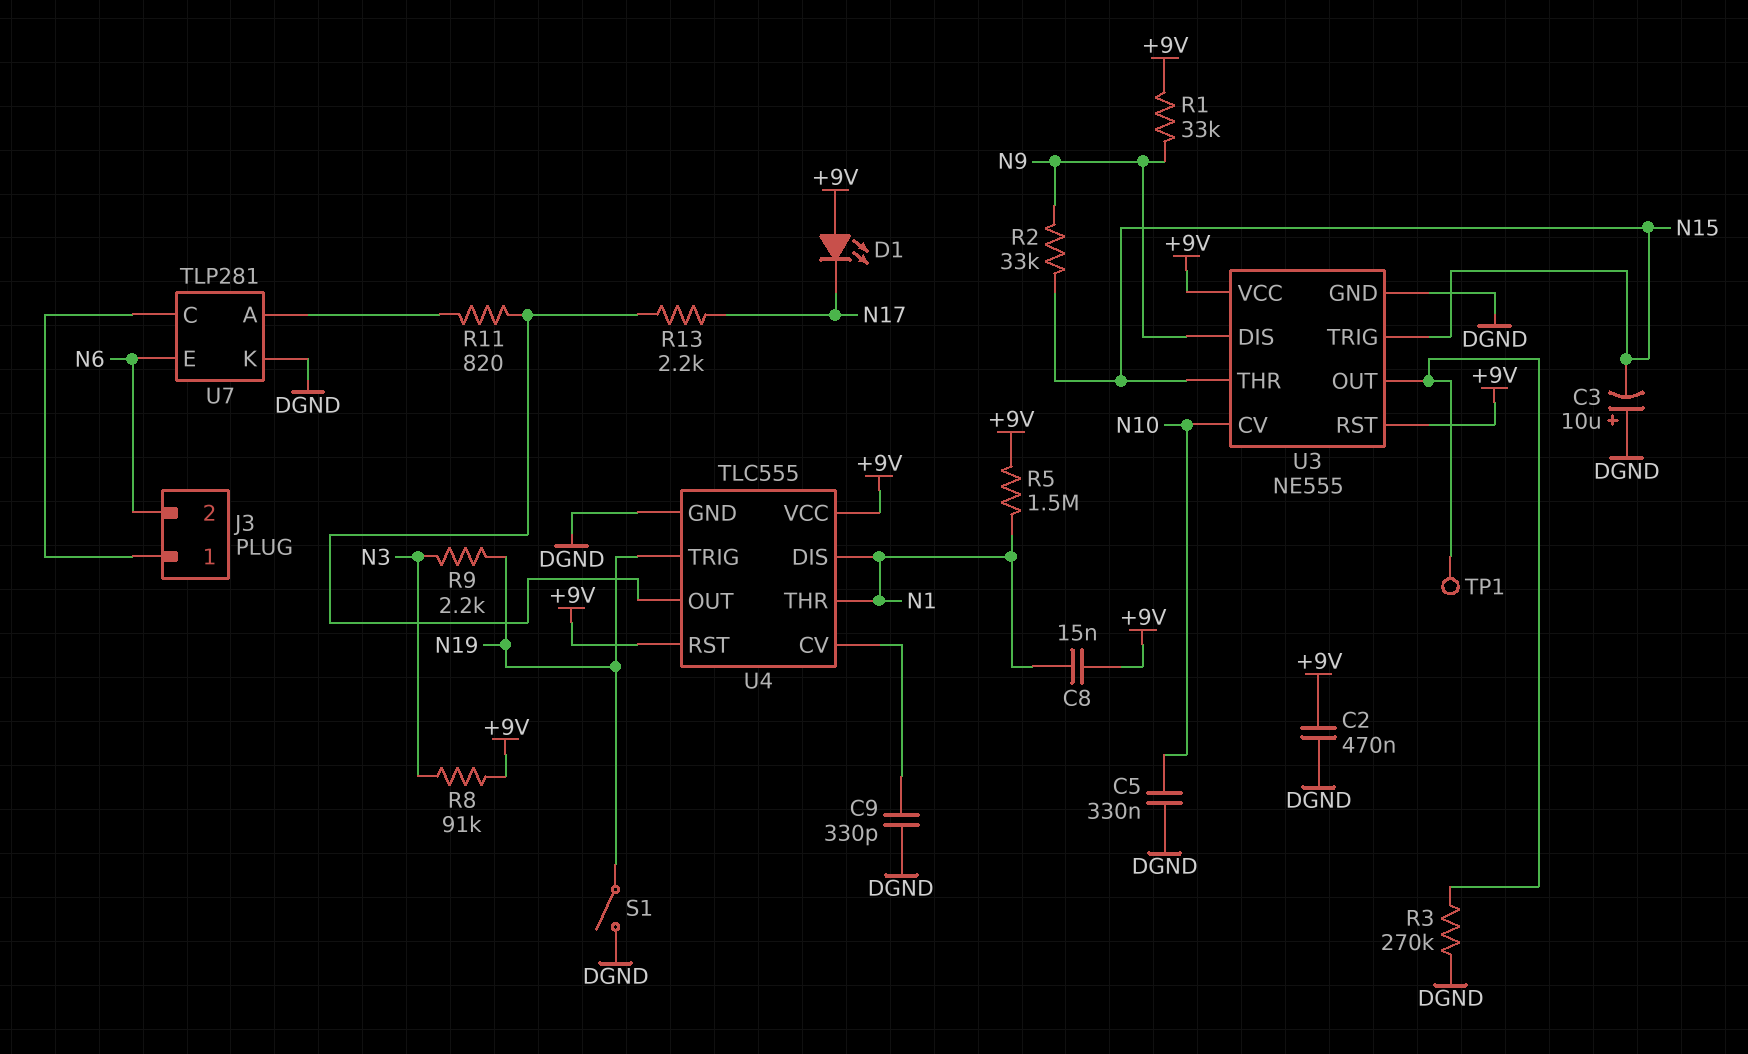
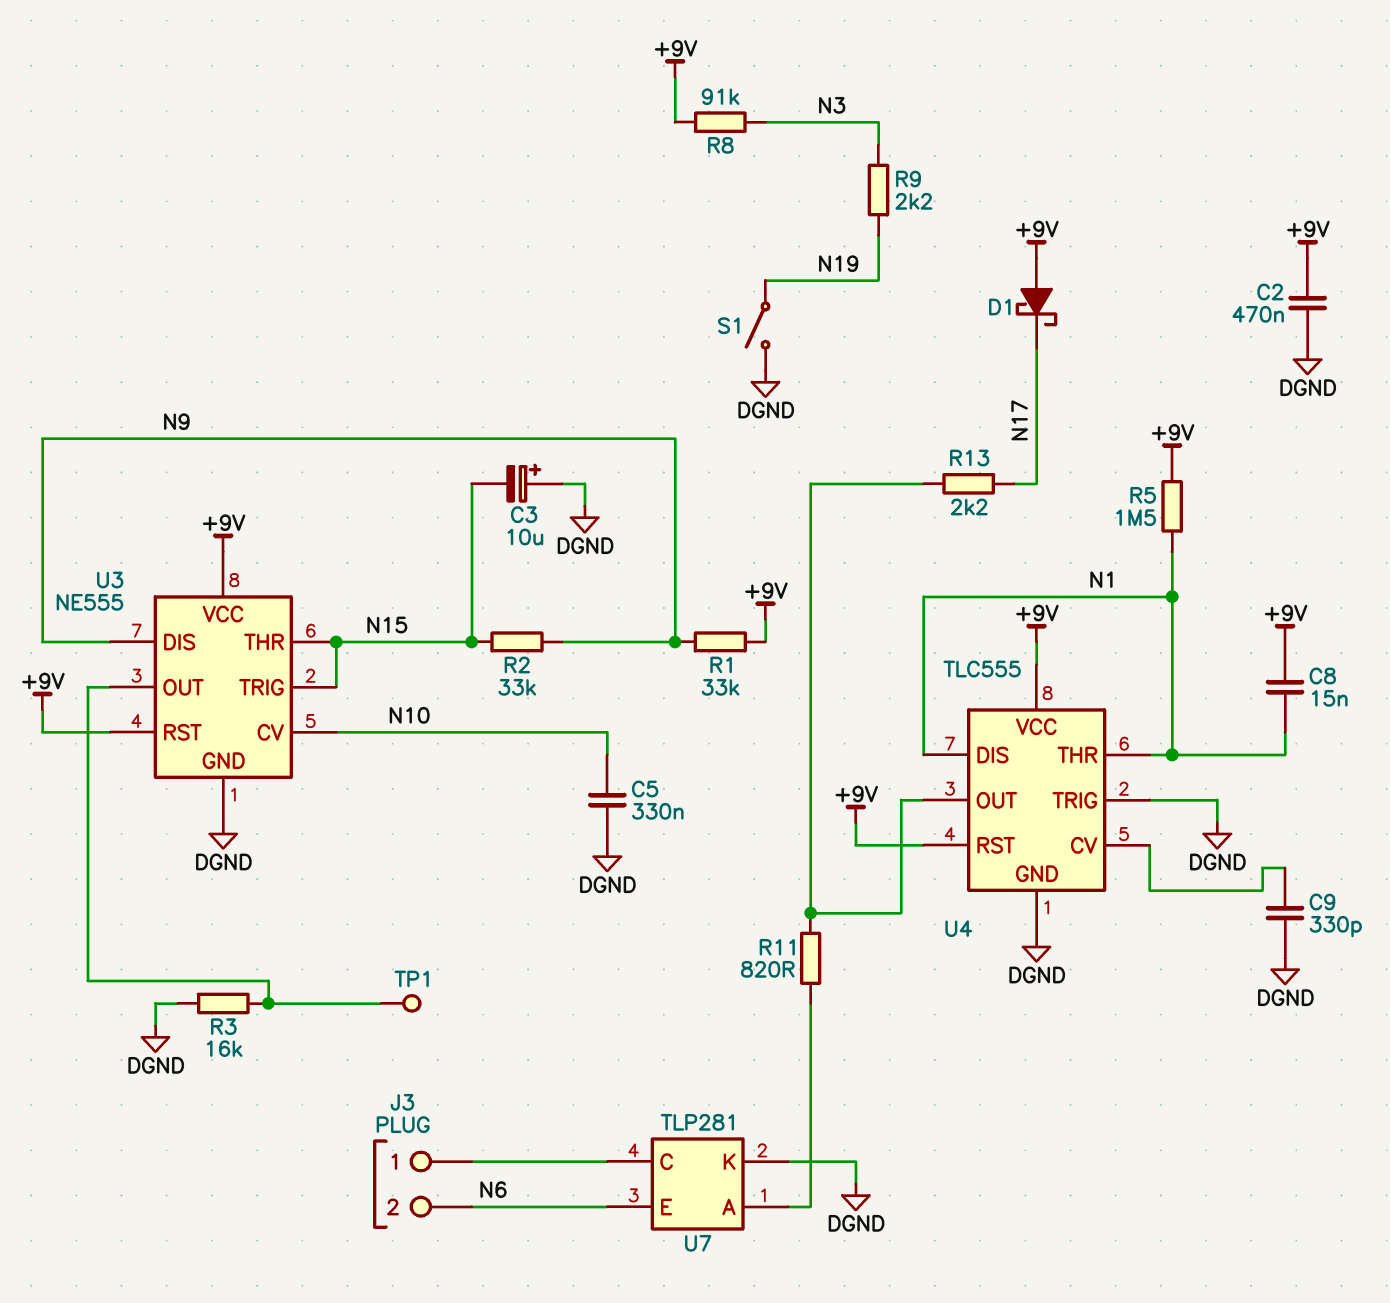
D1: LED (A +9V, K N17) -> schottky (A +9V, K N17)
R3: 270k (DGND, U3/OUT) -> 16k (DGND, U3/OUT)
U4 pin TRIG: N19 -> DGND

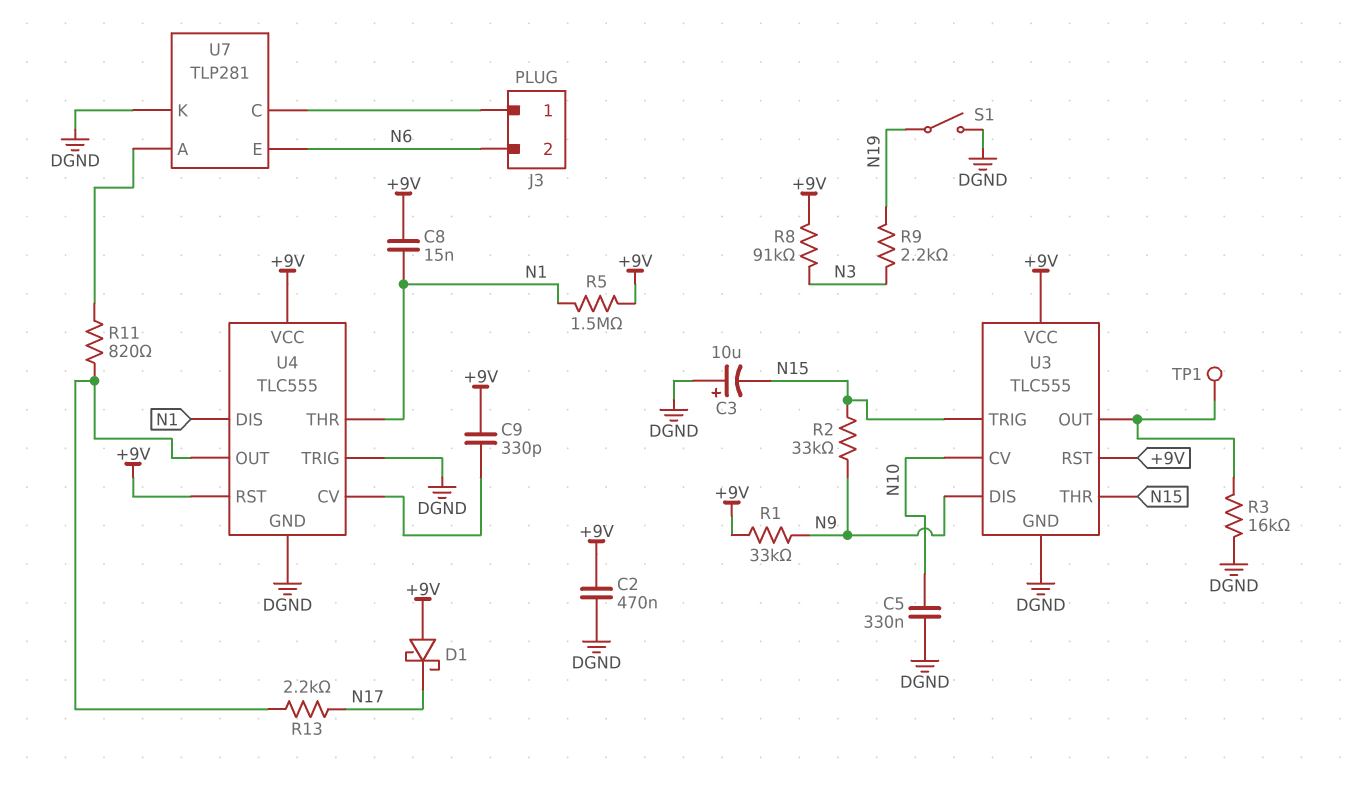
C9: 330pF (DGND, U4/CV) -> 330pF (+9V, U4/CV)
U3: NE555 -> TLC555

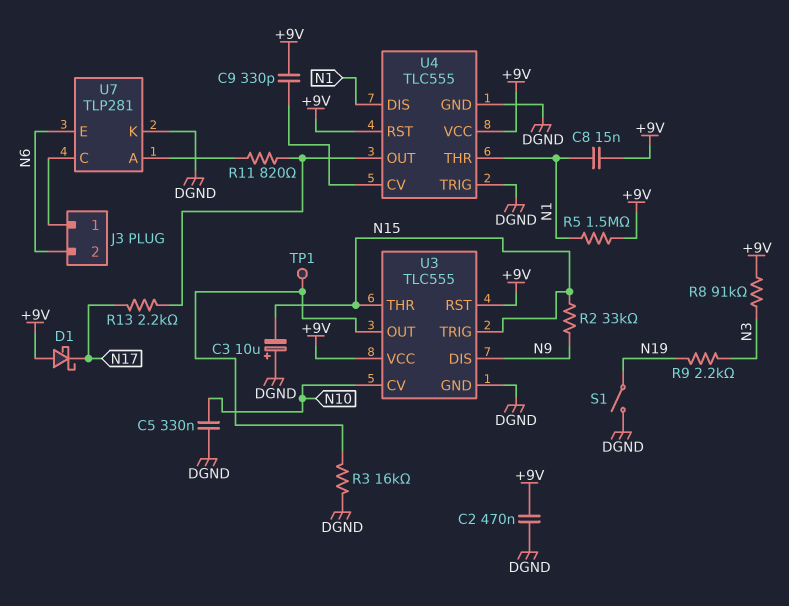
R1: 33k (+9V, N9) -> none

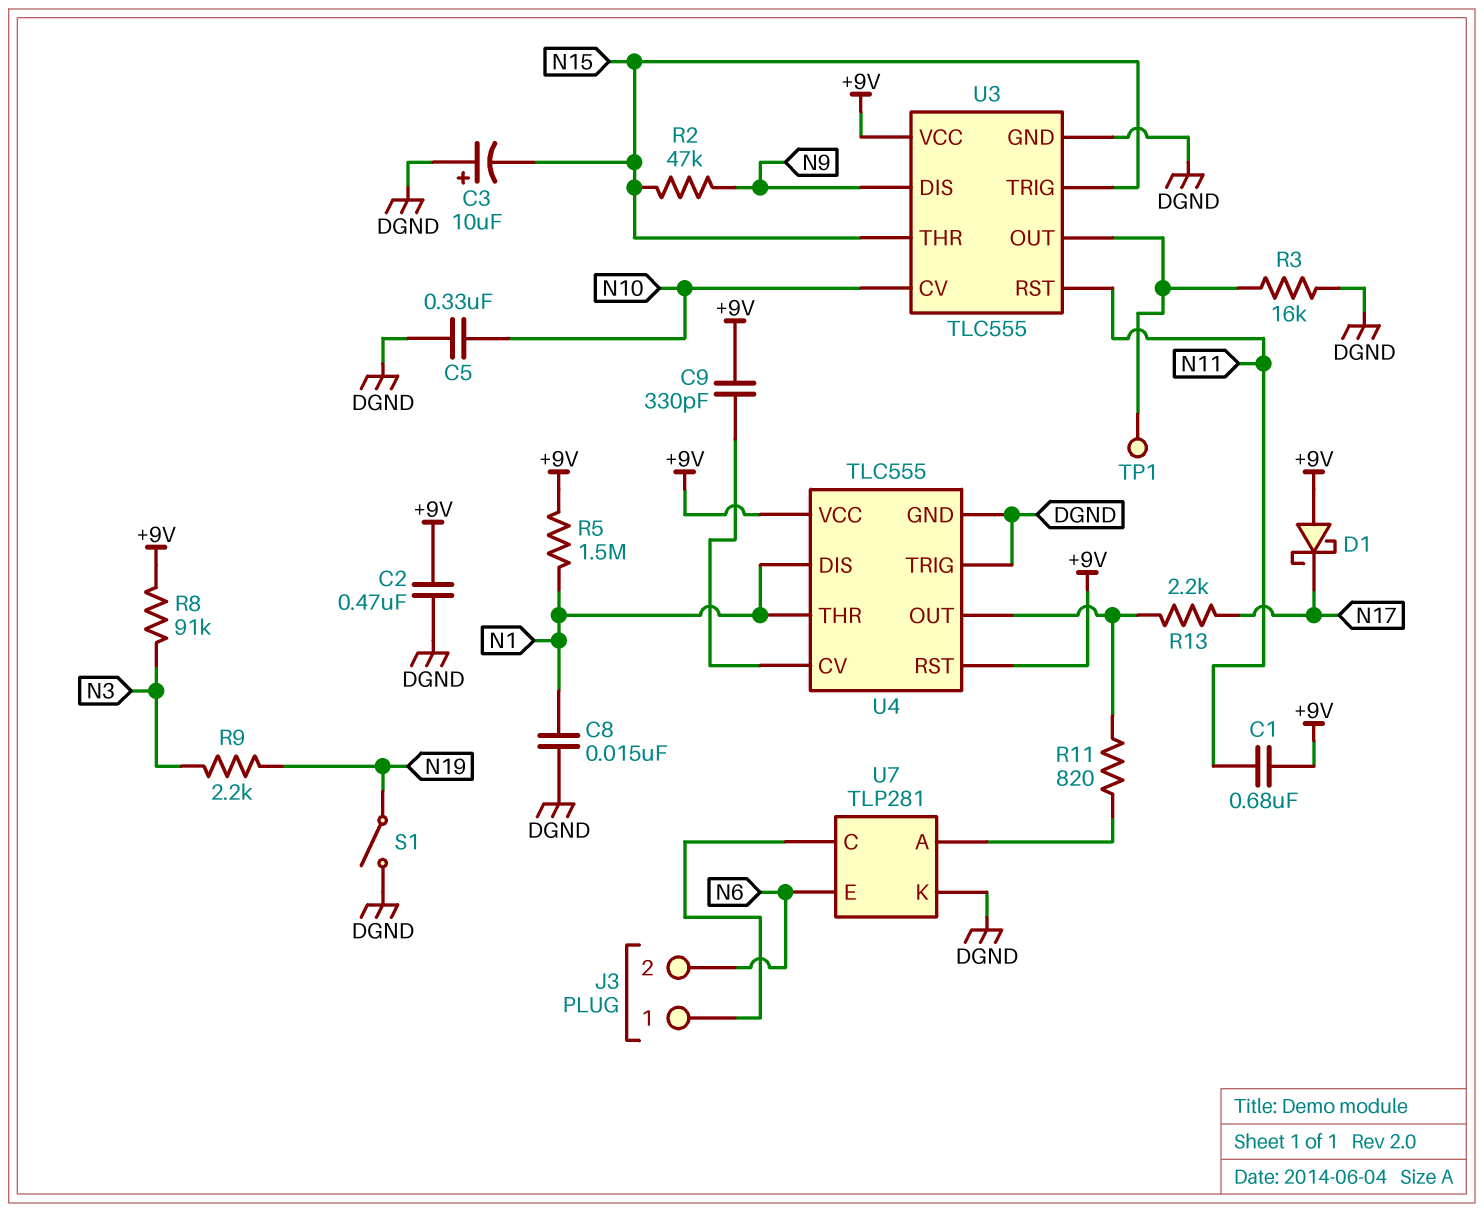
C1: none -> 680nF (+9V, N11)
C8: 15nF (+9V, N1) -> 15nF (DGND, N1)
R2: 33k (N9, N15) -> 47k (N9, N15)
U3 pin RST: +9V -> N11

